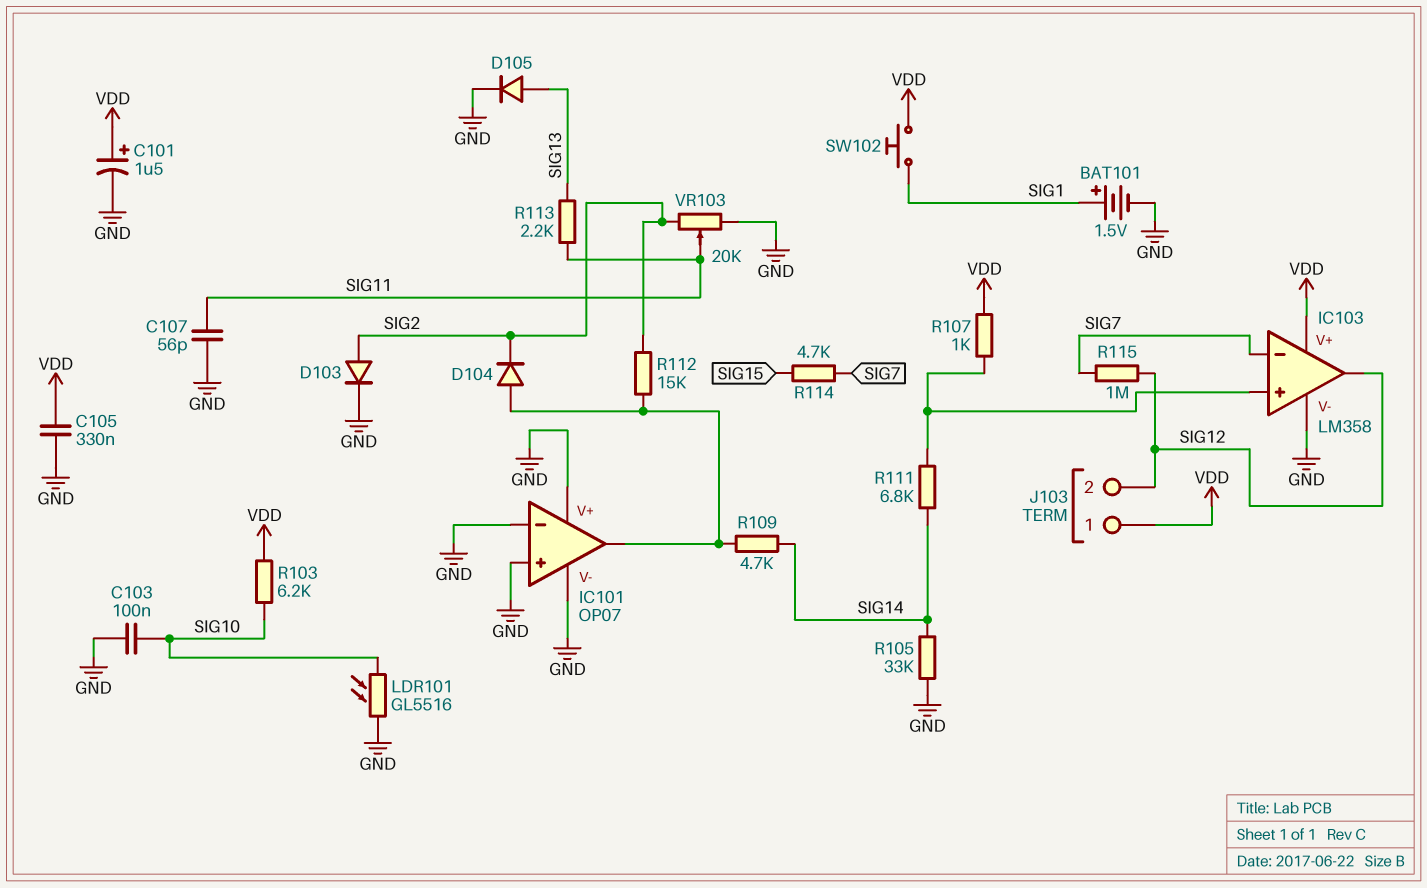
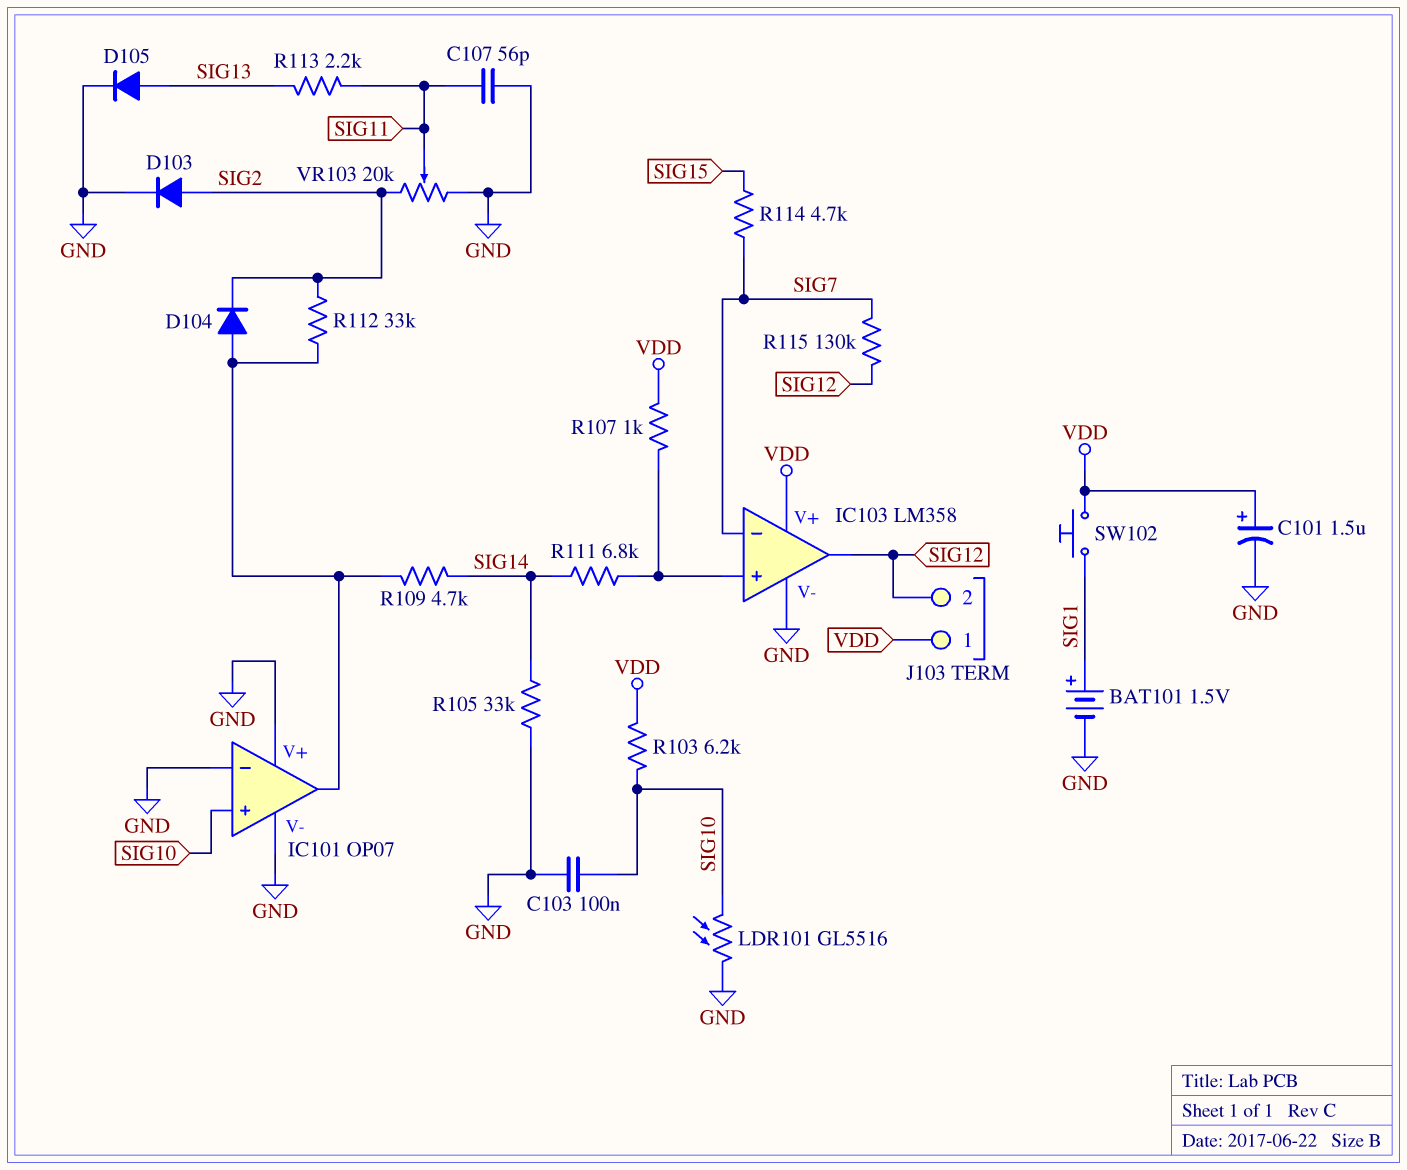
C105: 330nF (GND, VDD) -> none
IC101 pin in+: GND -> SIG10
R112: 15k (IC101/out, SIG2) -> 33k (IC101/out, SIG2)
R115: 1M (SIG7, SIG12) -> 130k (SIG7, SIG12)

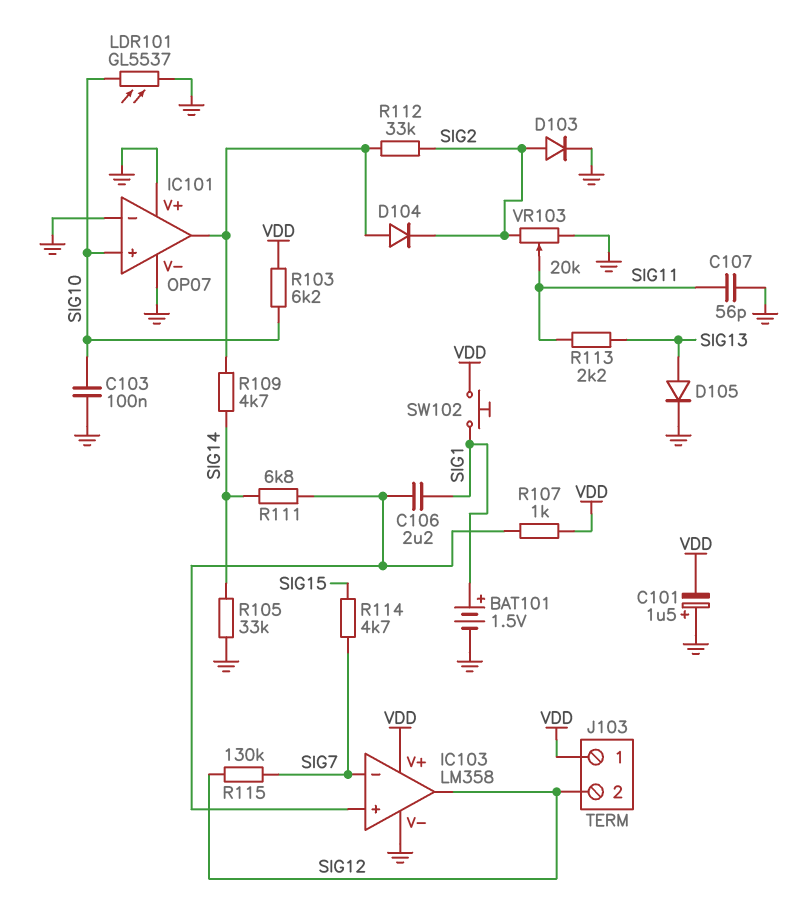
C101: 1.5uF (plus VDD, minus GND) -> 1.5uF (plus GND, minus VDD)
C106: none -> 2.2uF (IC103/in+, SIG1)
LDR101: GL5516 (GND, SIG10) -> GL5537 (GND, SIG10)

